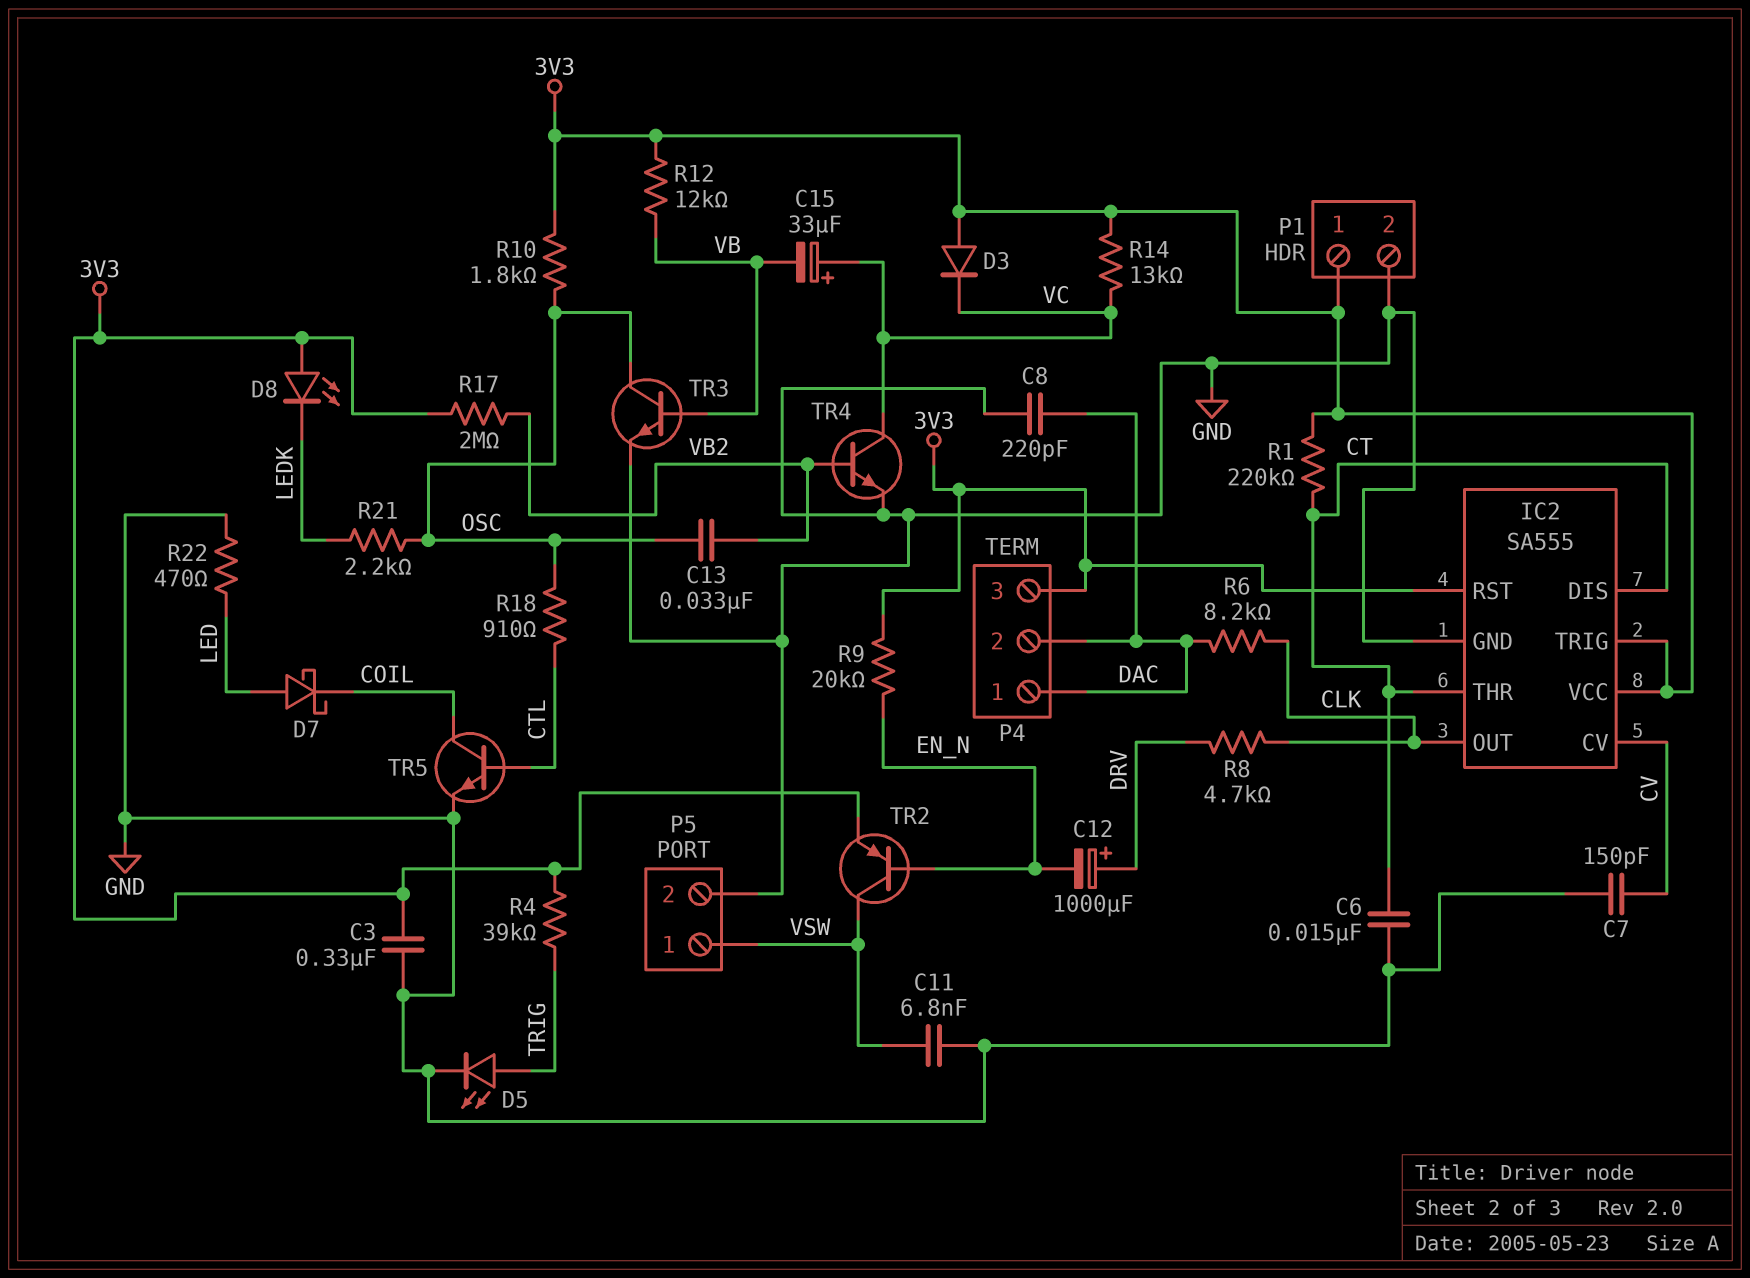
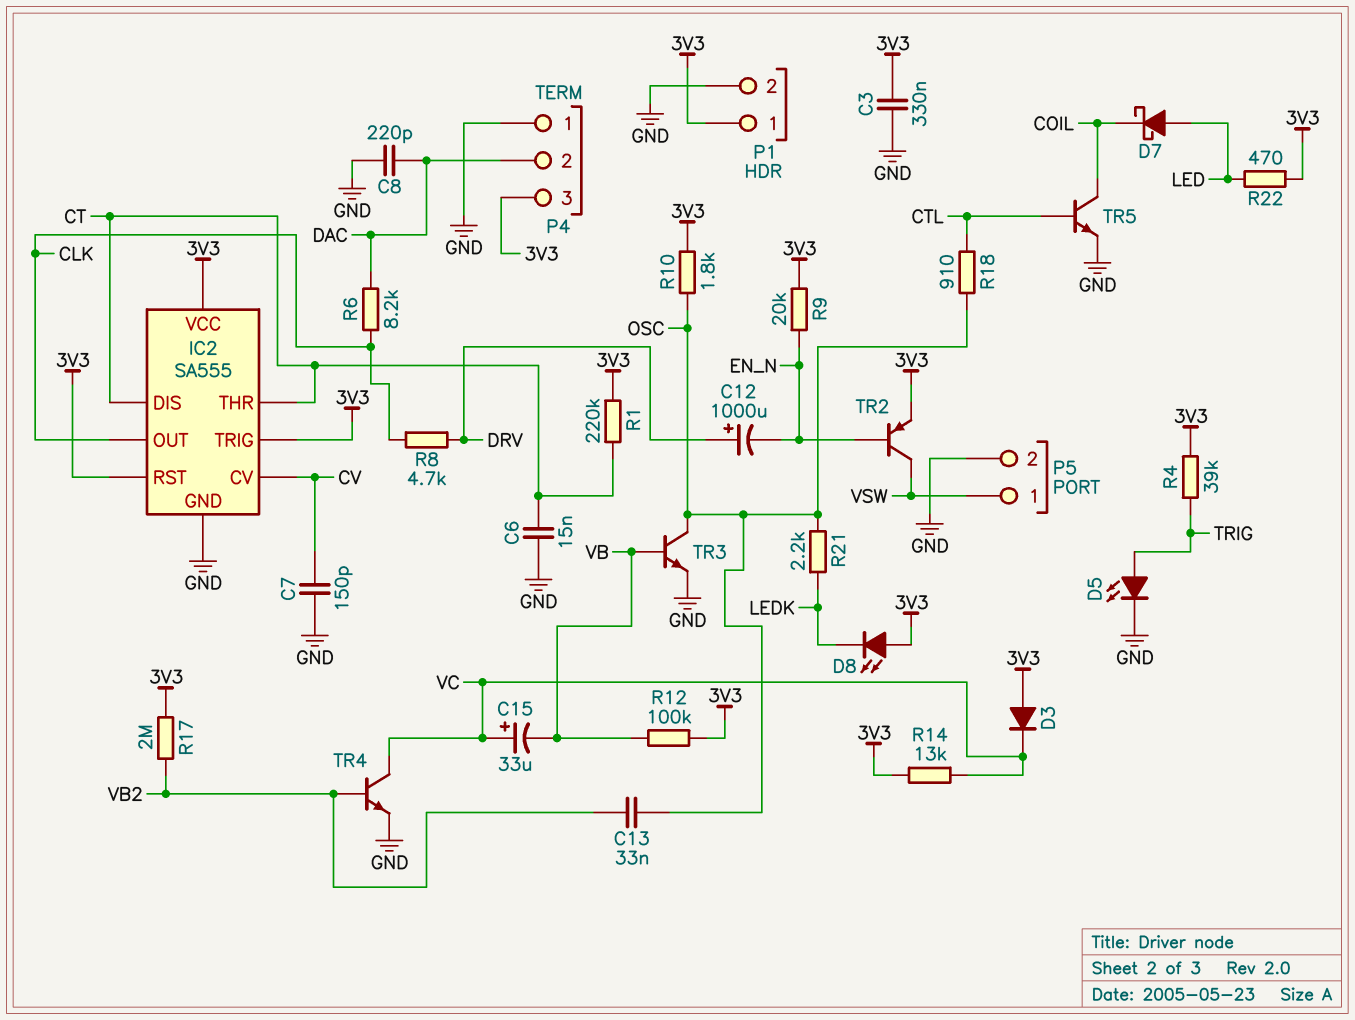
C11: 6.8nF (GND, VSW) -> none
P4 pin 1: DAC -> GND
R12: 12k (3V3, VB) -> 100k (3V3, VB)
R22: 470 (GND, LED) -> 470 (3V3, LED)

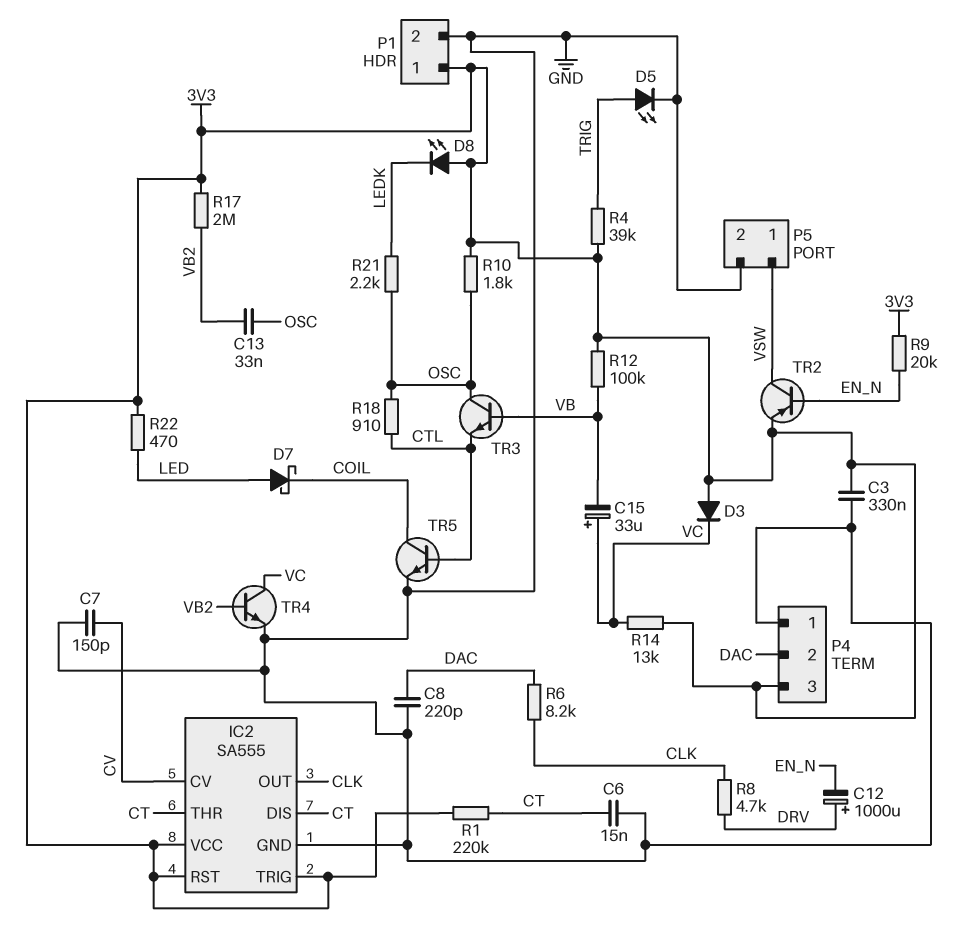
TR3: NPN (B VB, C OSC, E GND) -> NPN (B VB, C OSC, E CTL)

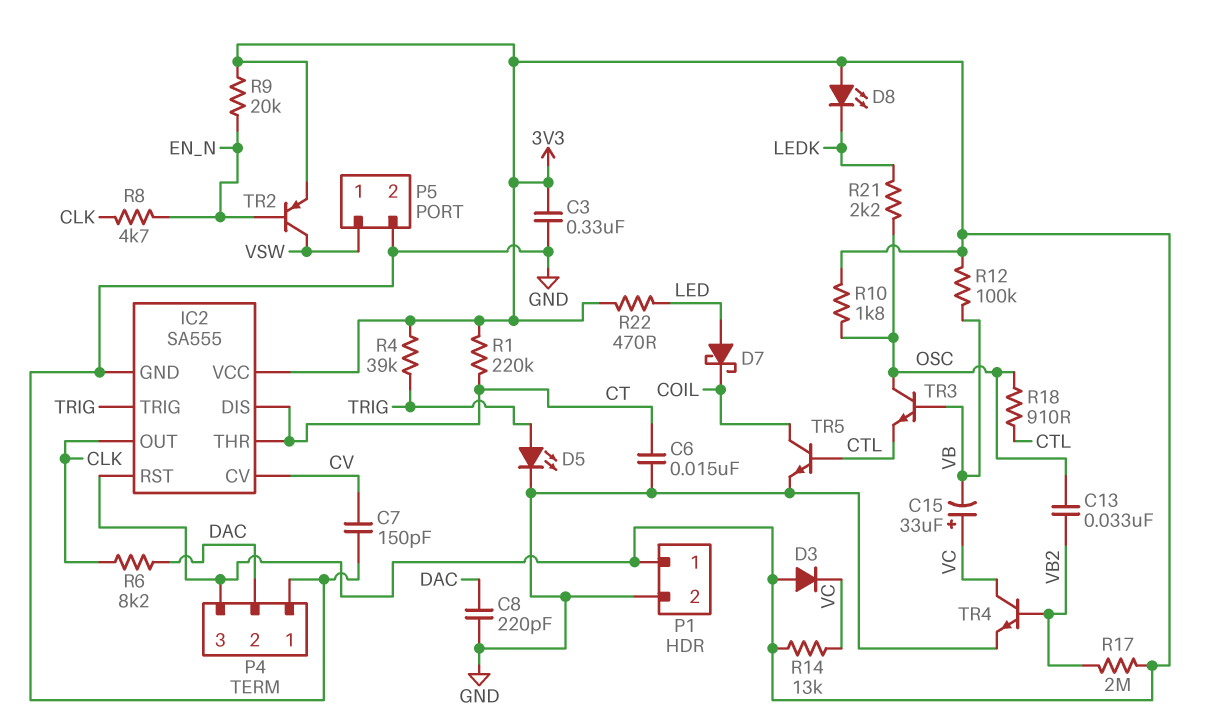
C12: 1000uF (plus DRV, minus EN_N) -> none
IC2 pin TRIG: 3V3 -> TRIG
R8: 4.7k (CLK, DRV) -> 4.7k (CLK, EN_N)

